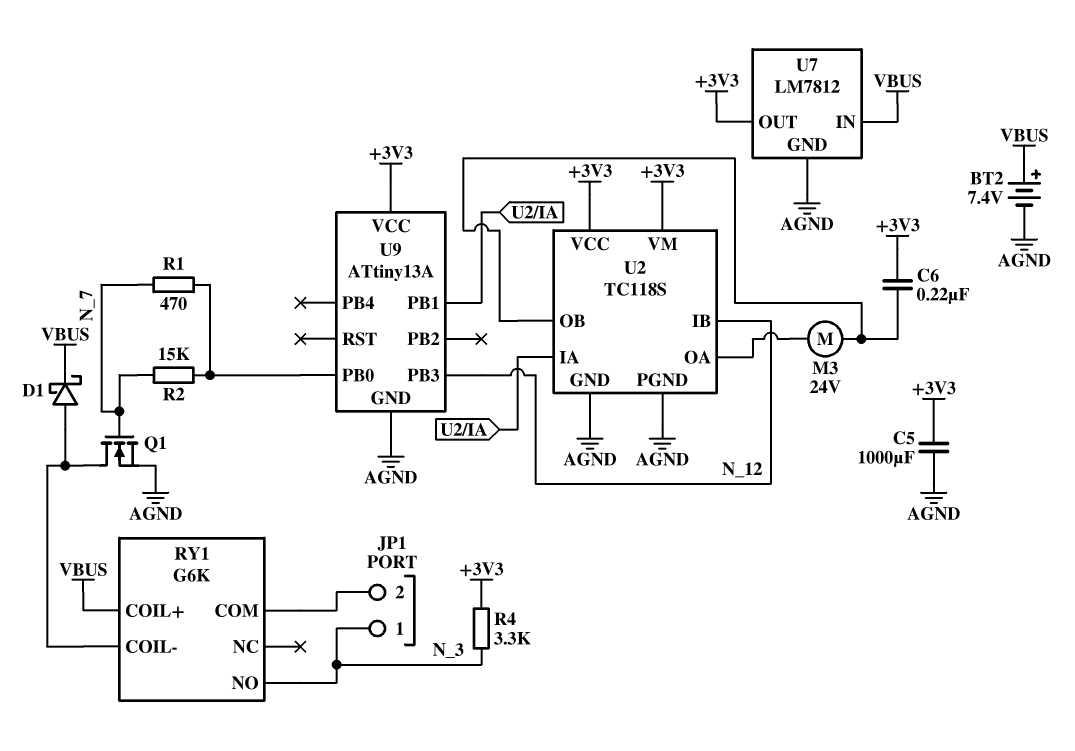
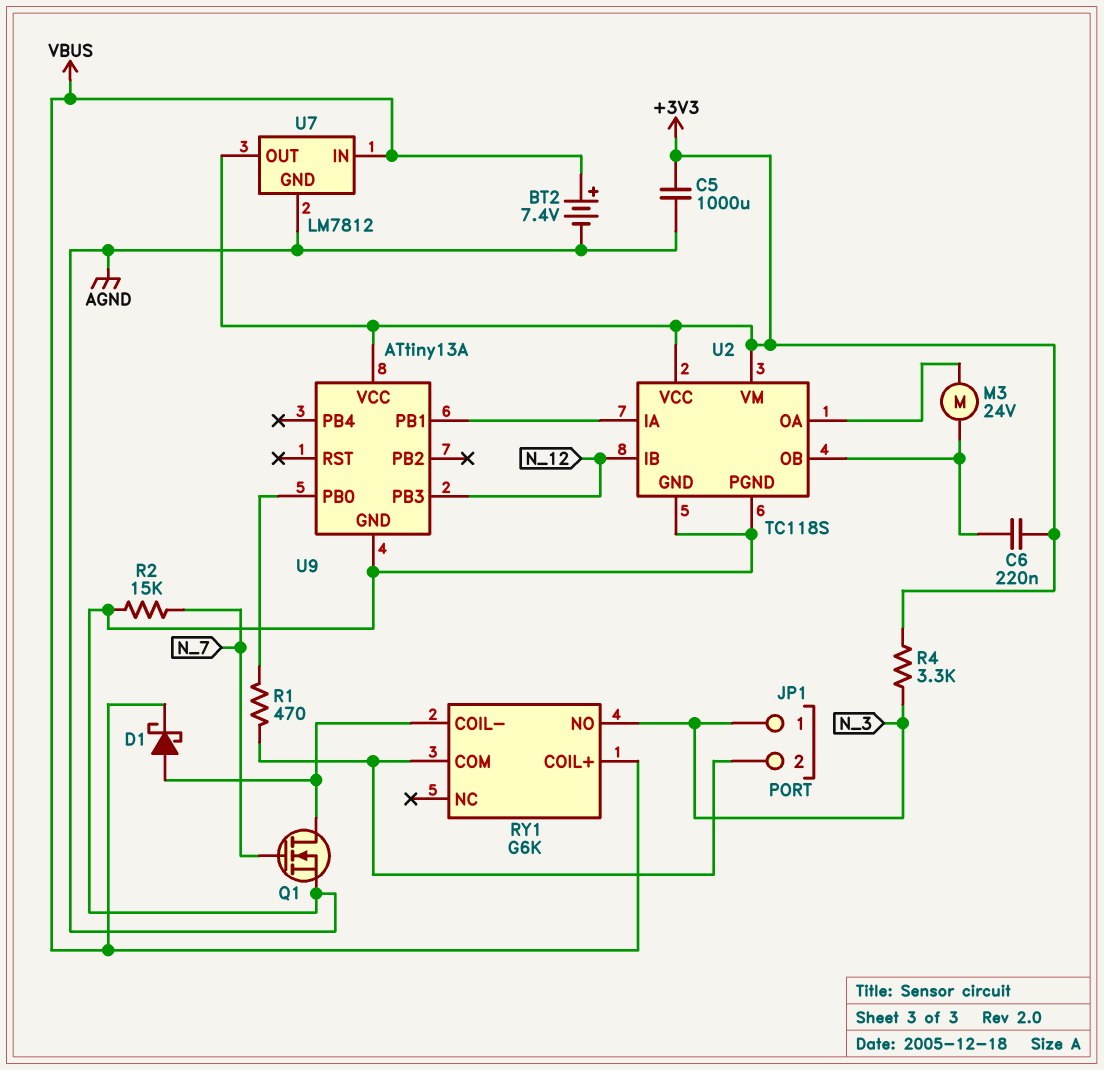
R1: 470 (N_7, U9/PB0) -> 470 (JP1/2, U9/PB0)
R2: 15k (N_7, U9/PB0) -> 15k (AGND, N_7)

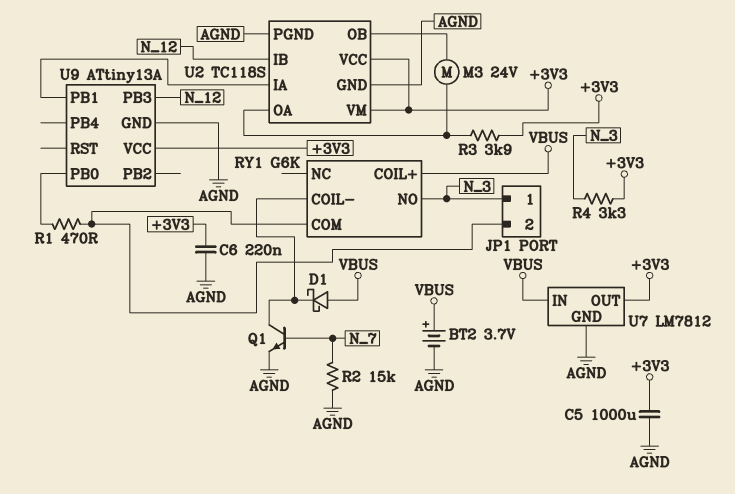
BT2: 7.4V (plus VBUS, minus AGND) -> 3.7V (plus VBUS, minus AGND)
C6: 220nF (+3V3, U2/OB) -> 220nF (+3V3, AGND)
D1: schottky (A RY1/COIL-, K VBUS) -> schottky (A VBUS, K RY1/COIL-)
Q1: NMOS (G N_7, D RY1/COIL-, S AGND) -> NPN (B N_7, C RY1/COIL-, E AGND)
R3: none -> 3.9k (+3V3, U2/OA)

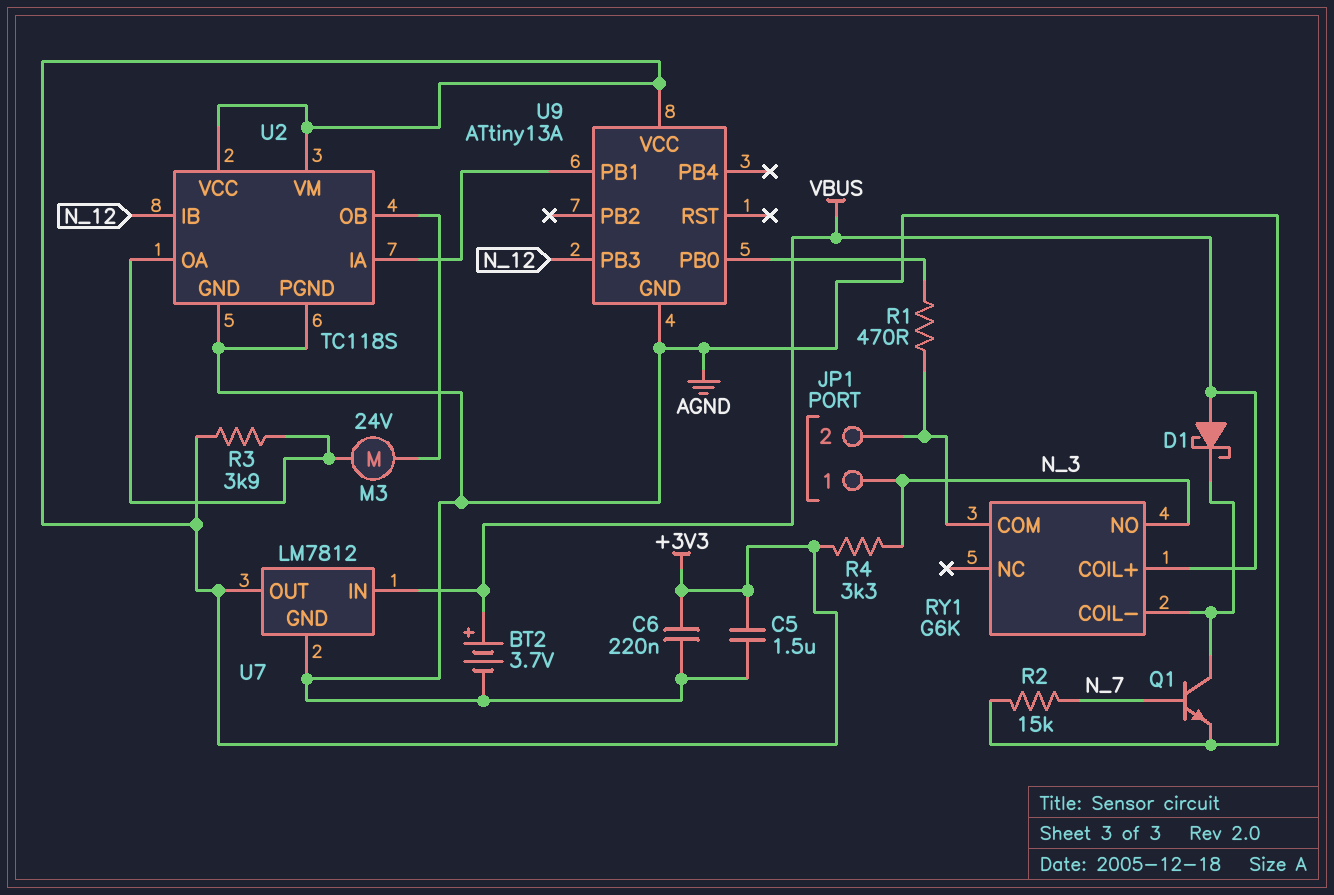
C5: 1000uF (+3V3, AGND) -> 1.5uF (+3V3, AGND)

